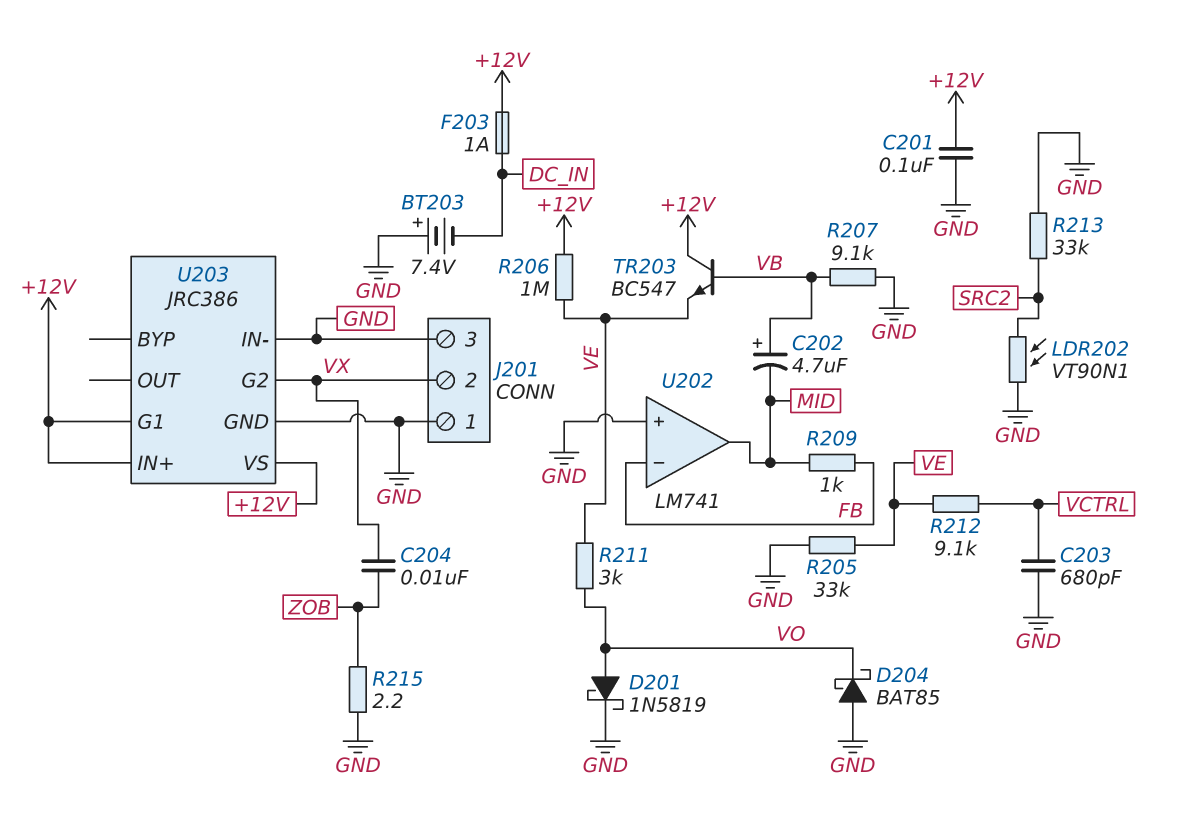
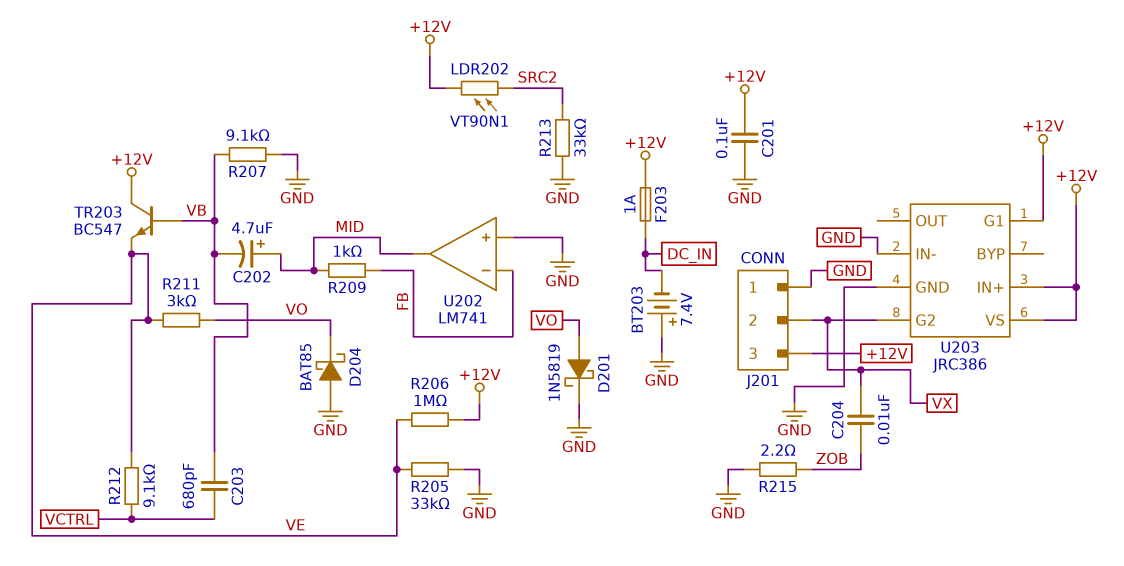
C202: 4.7uF (plus VB, minus MID) -> 4.7uF (plus MID, minus VB)
C203: 680pF (GND, VCTRL) -> 680pF (VB, VCTRL)
J201 pin 3: GND -> +12V
LDR202: VT90N1 (GND, SRC2) -> VT90N1 (+12V, SRC2)

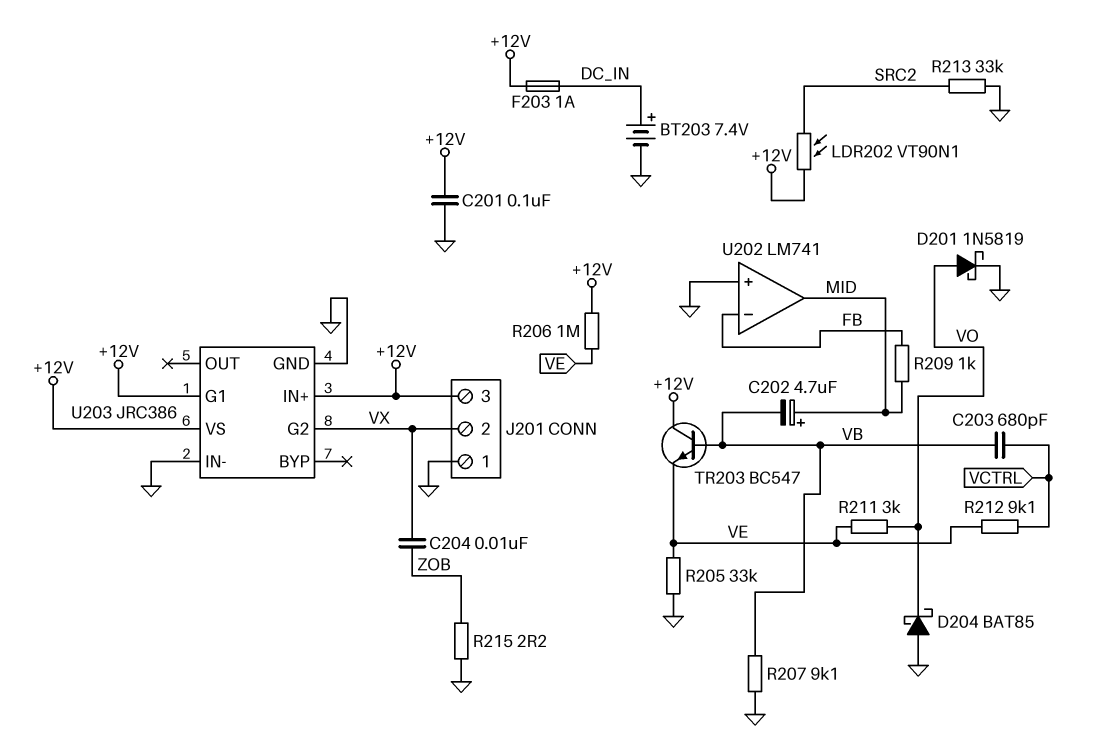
BT203: 7.4V (plus GND, minus DC_IN) -> 7.4V (plus DC_IN, minus GND)

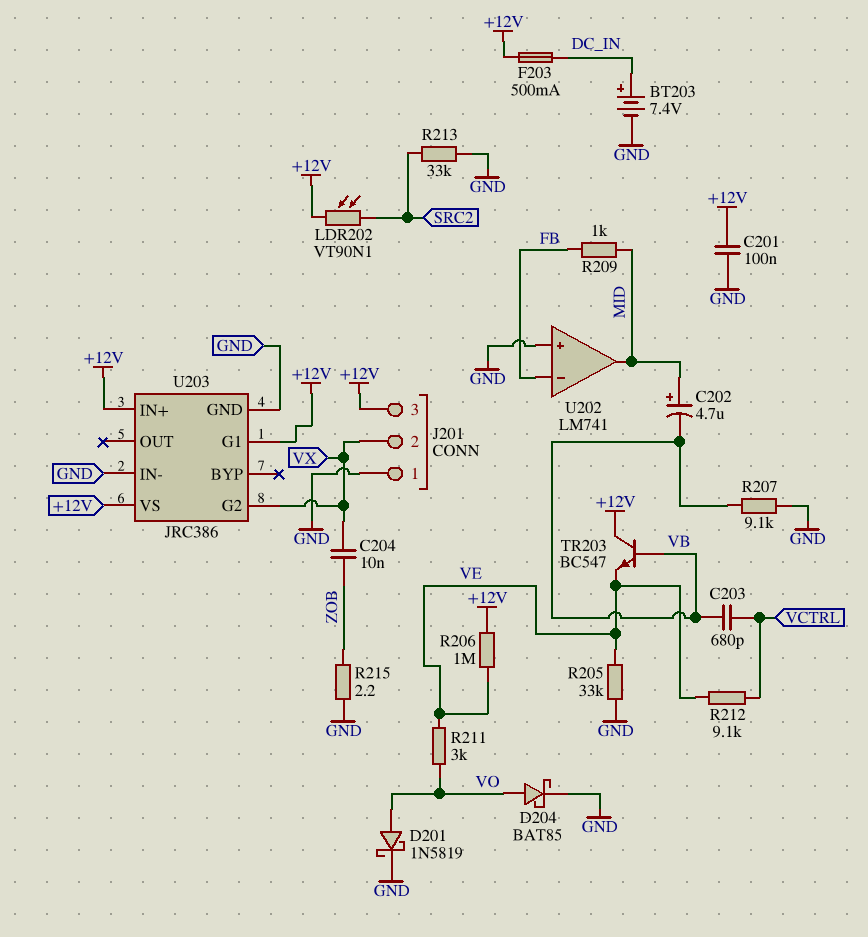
D204: schottky BAT85 (A GND, K VO) -> schottky BAT85 (A VO, K GND)
F203: 1A (+12V, DC_IN) -> 500mA (+12V, DC_IN)

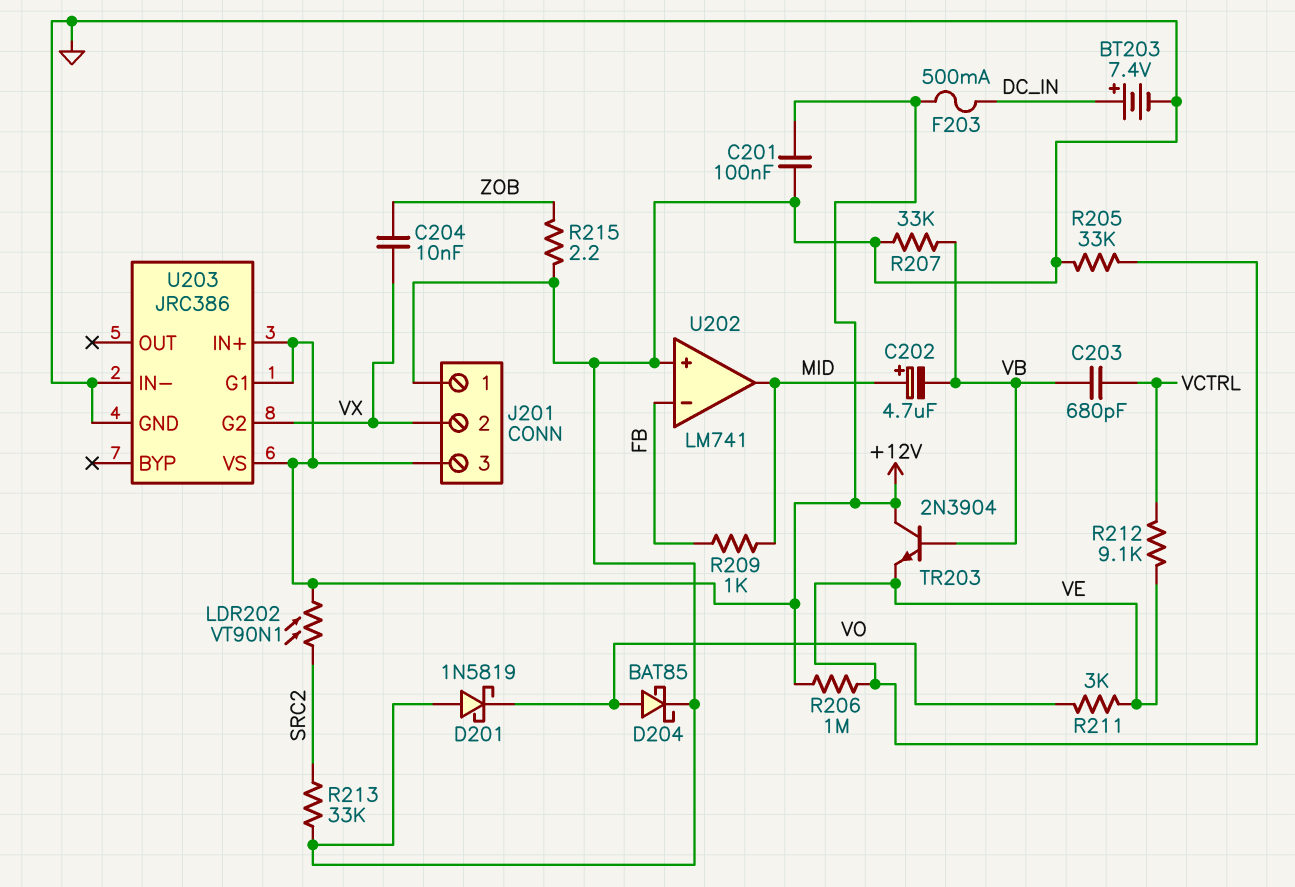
D201: schottky 1N5819 (A VO, K GND) -> schottky 1N5819 (A GND, K VO)
R207: 9.1k (GND, VB) -> 33k (GND, VB)
TR203: NPN BC547 (B VB, C +12V, E VE) -> NPN 2N3904 (B VB, C +12V, E VE)

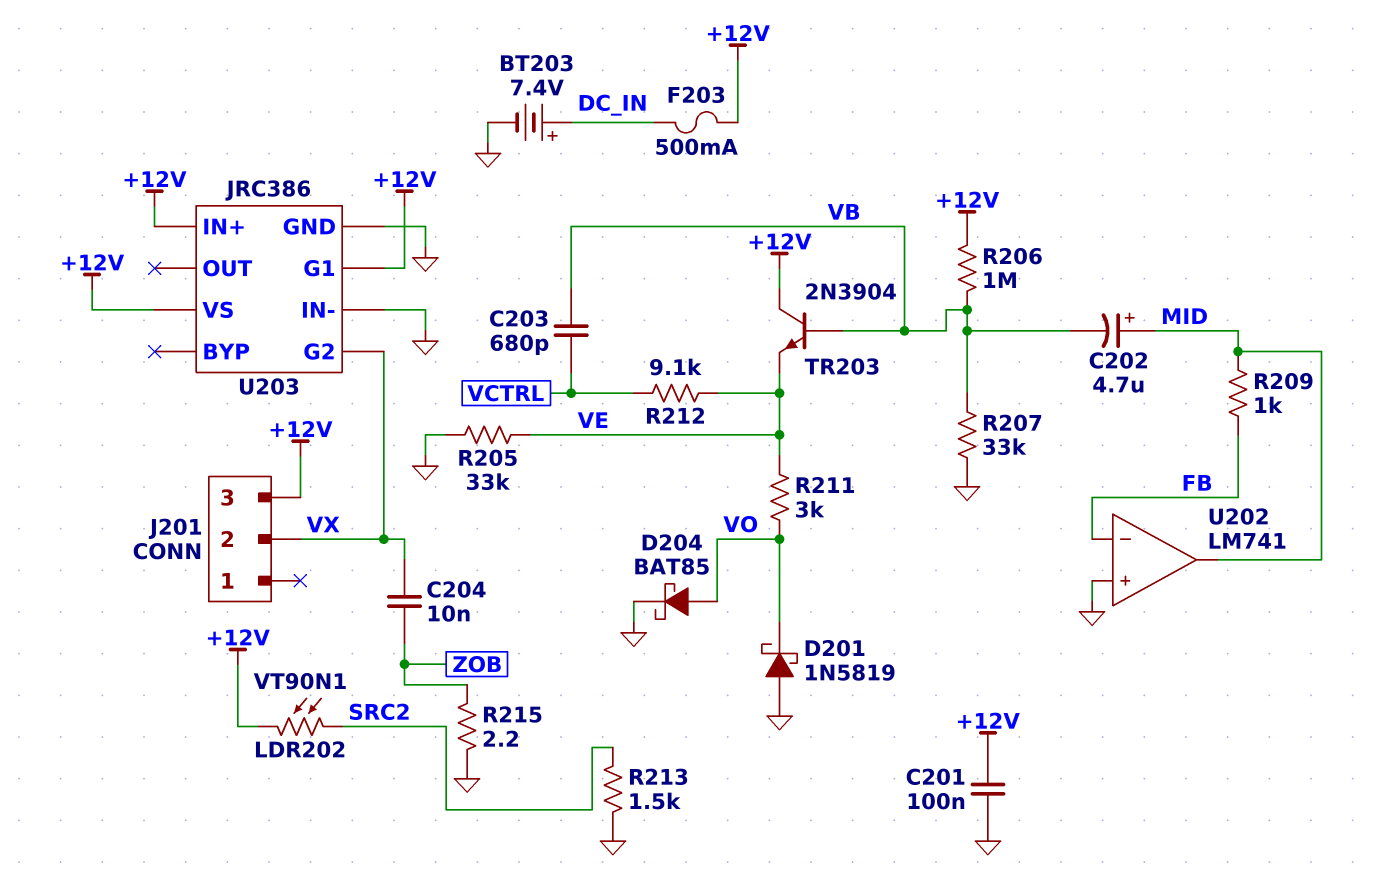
J201 pin 1: GND -> none
R206: 1M (+12V, VE) -> 1M (+12V, VB)
R213: 33k (GND, SRC2) -> 1.5k (GND, SRC2)

